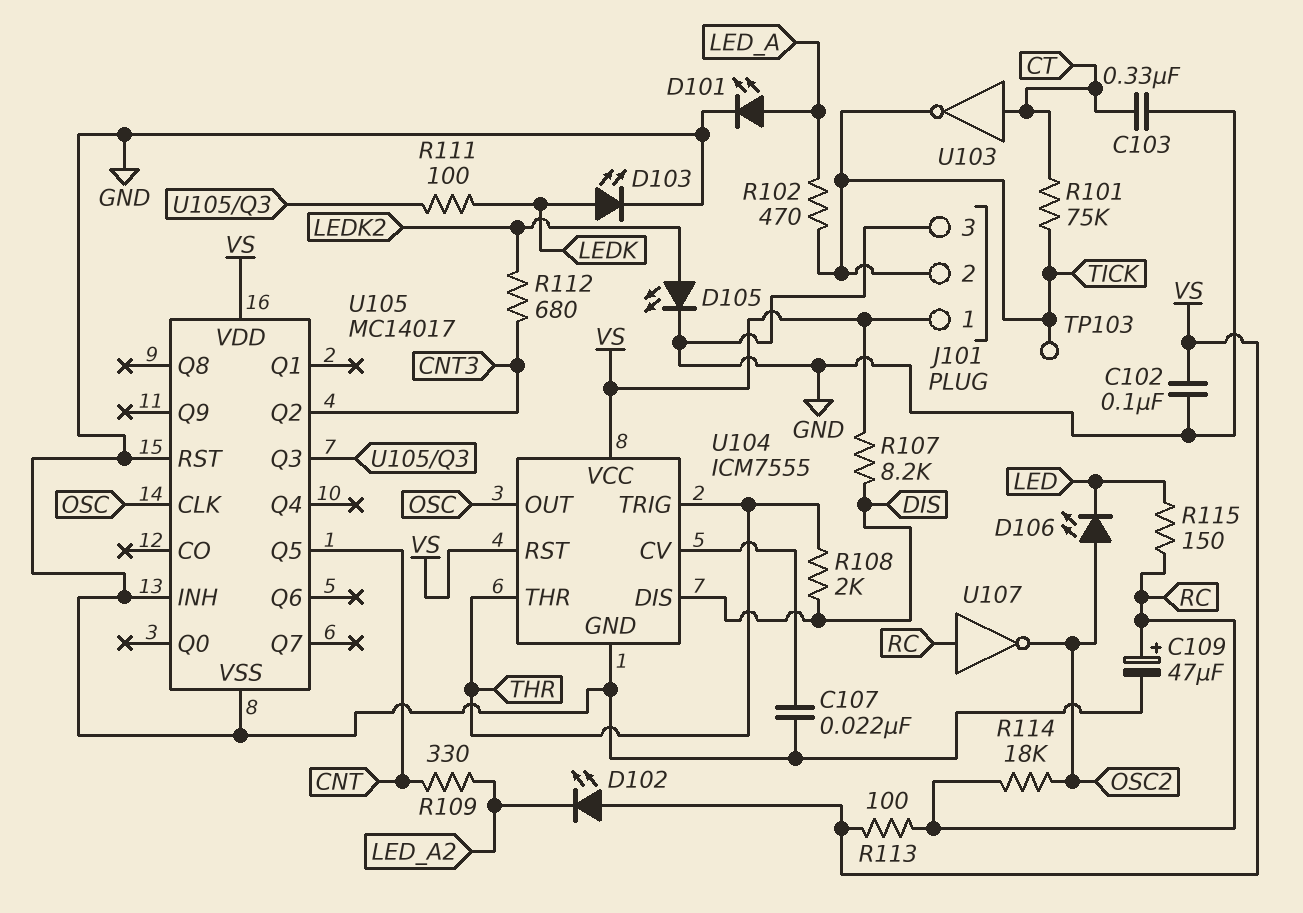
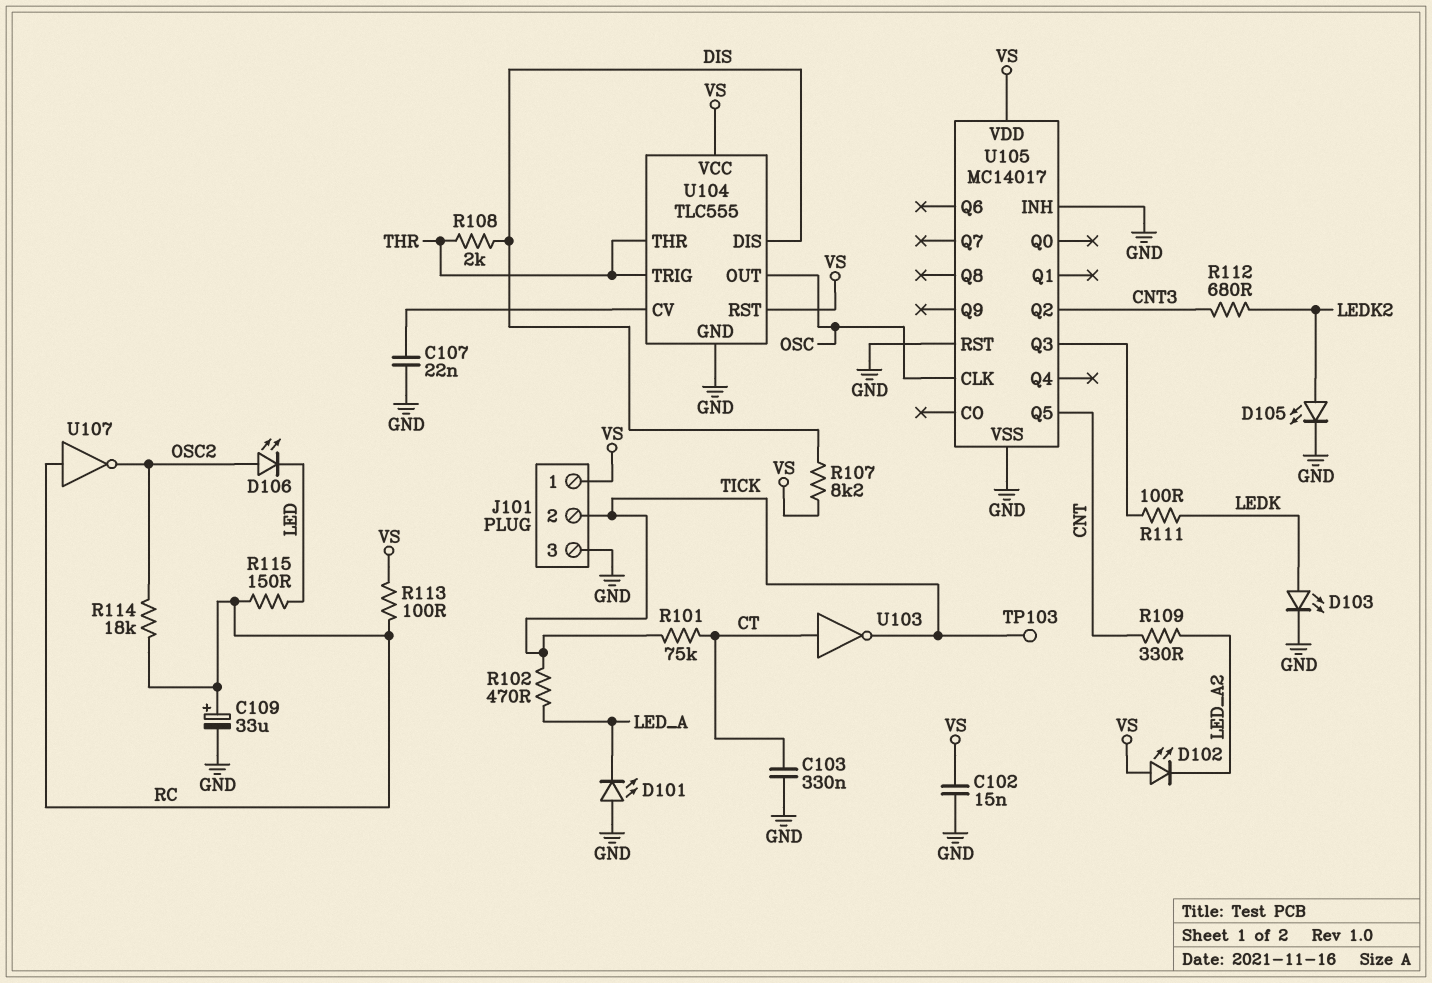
C102: 100nF (GND, VS) -> 15nF (GND, VS)
C109: 47uF (plus RC, minus GND) -> 33uF (plus RC, minus GND)
D101: LED (A LED_A, K GND) -> LED (A GND, K LED_A)
U104: ICM7555 -> TLC555

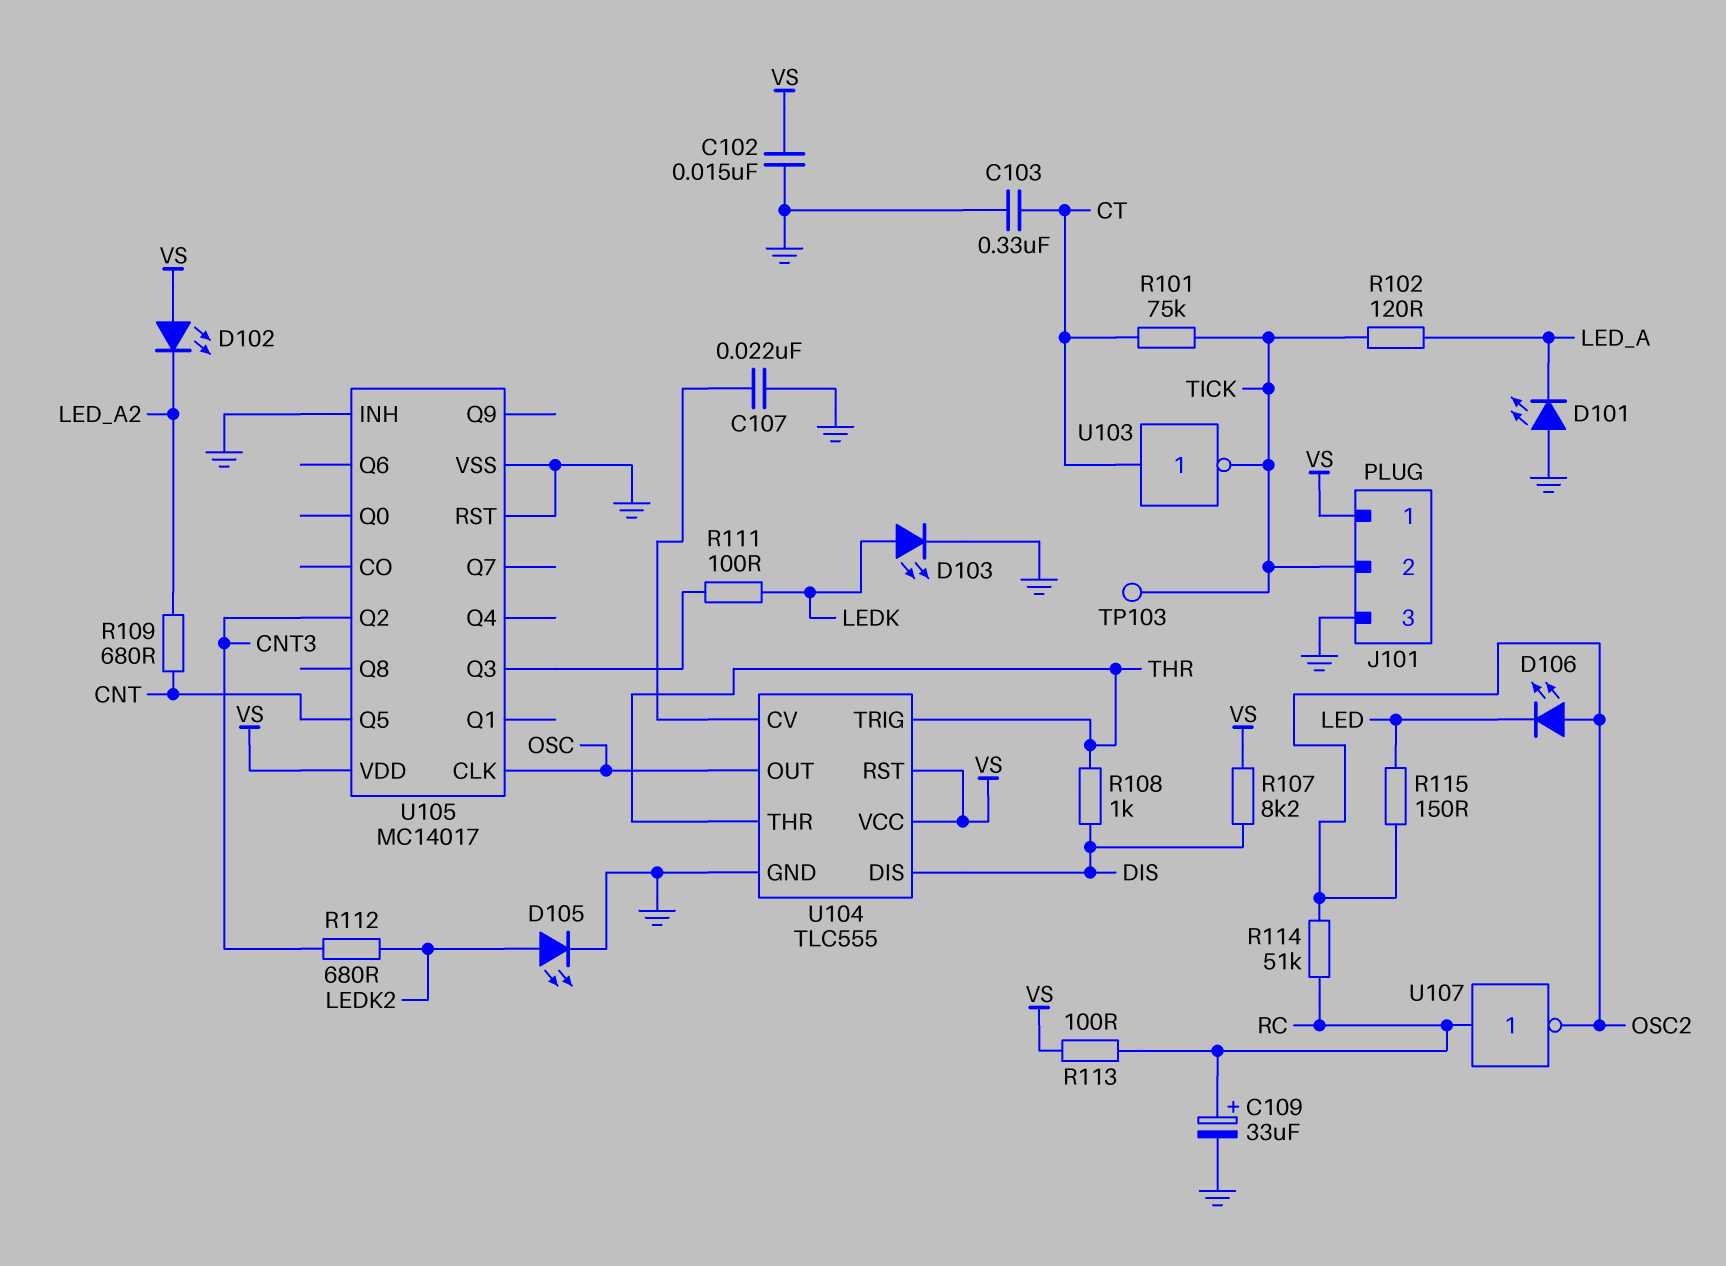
R102: 470 (LED_A, TICK) -> 120 (LED_A, TICK)
R108: 2k (DIS, THR) -> 1k (DIS, THR)
R109: 330 (CNT, LED_A2) -> 680 (CNT, LED_A2)
R114: 18k (OSC2, RC) -> 51k (OSC2, RC)
R115: 150 (LED, RC) -> 150 (LED, OSC2)

